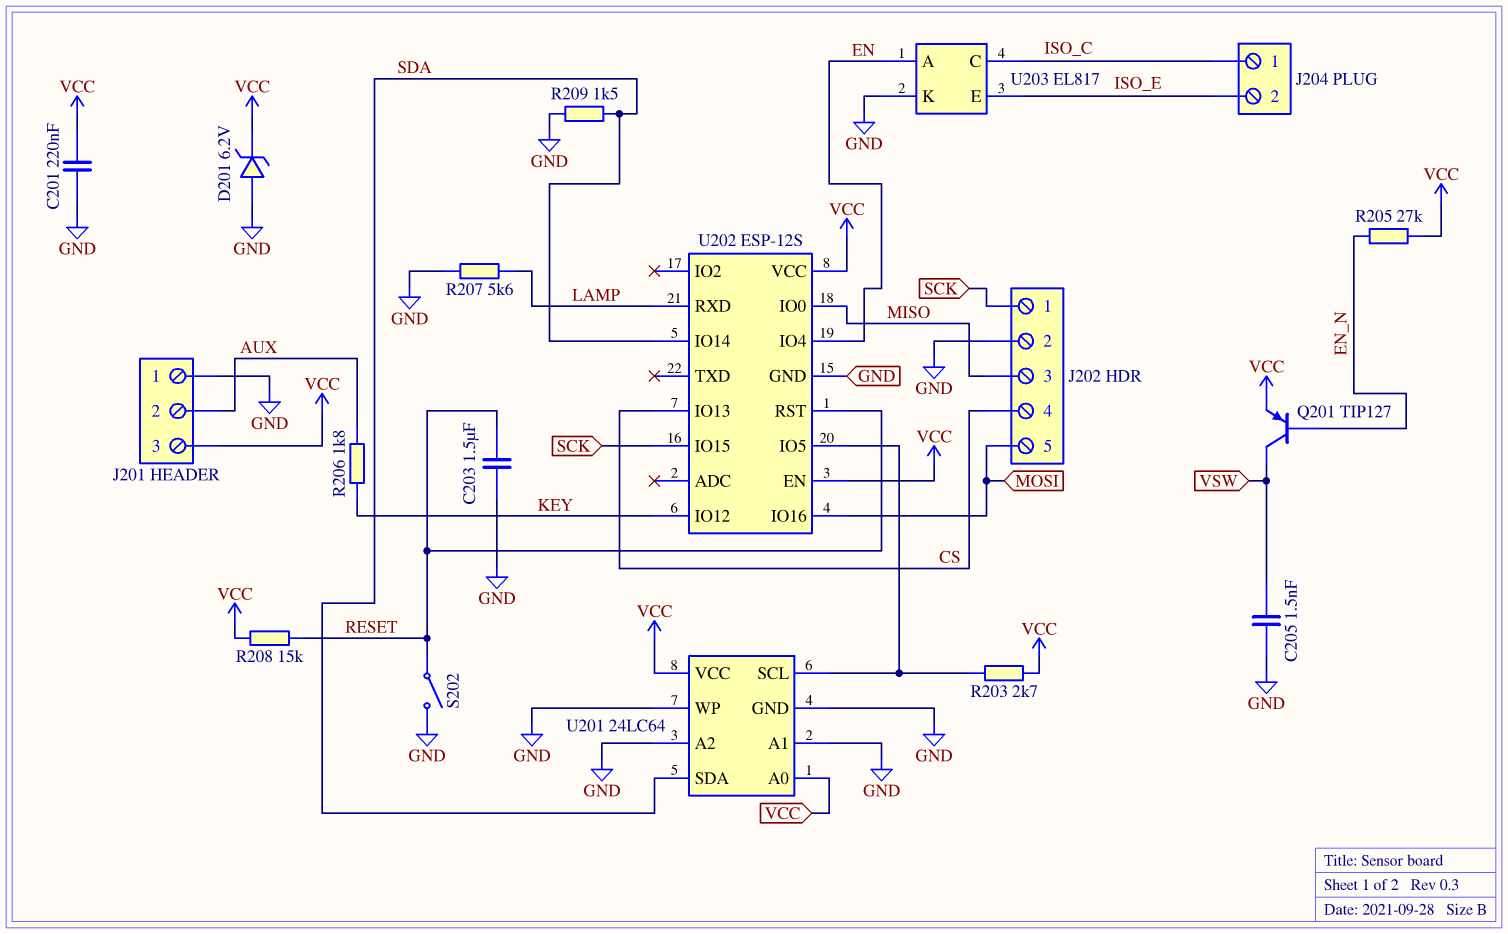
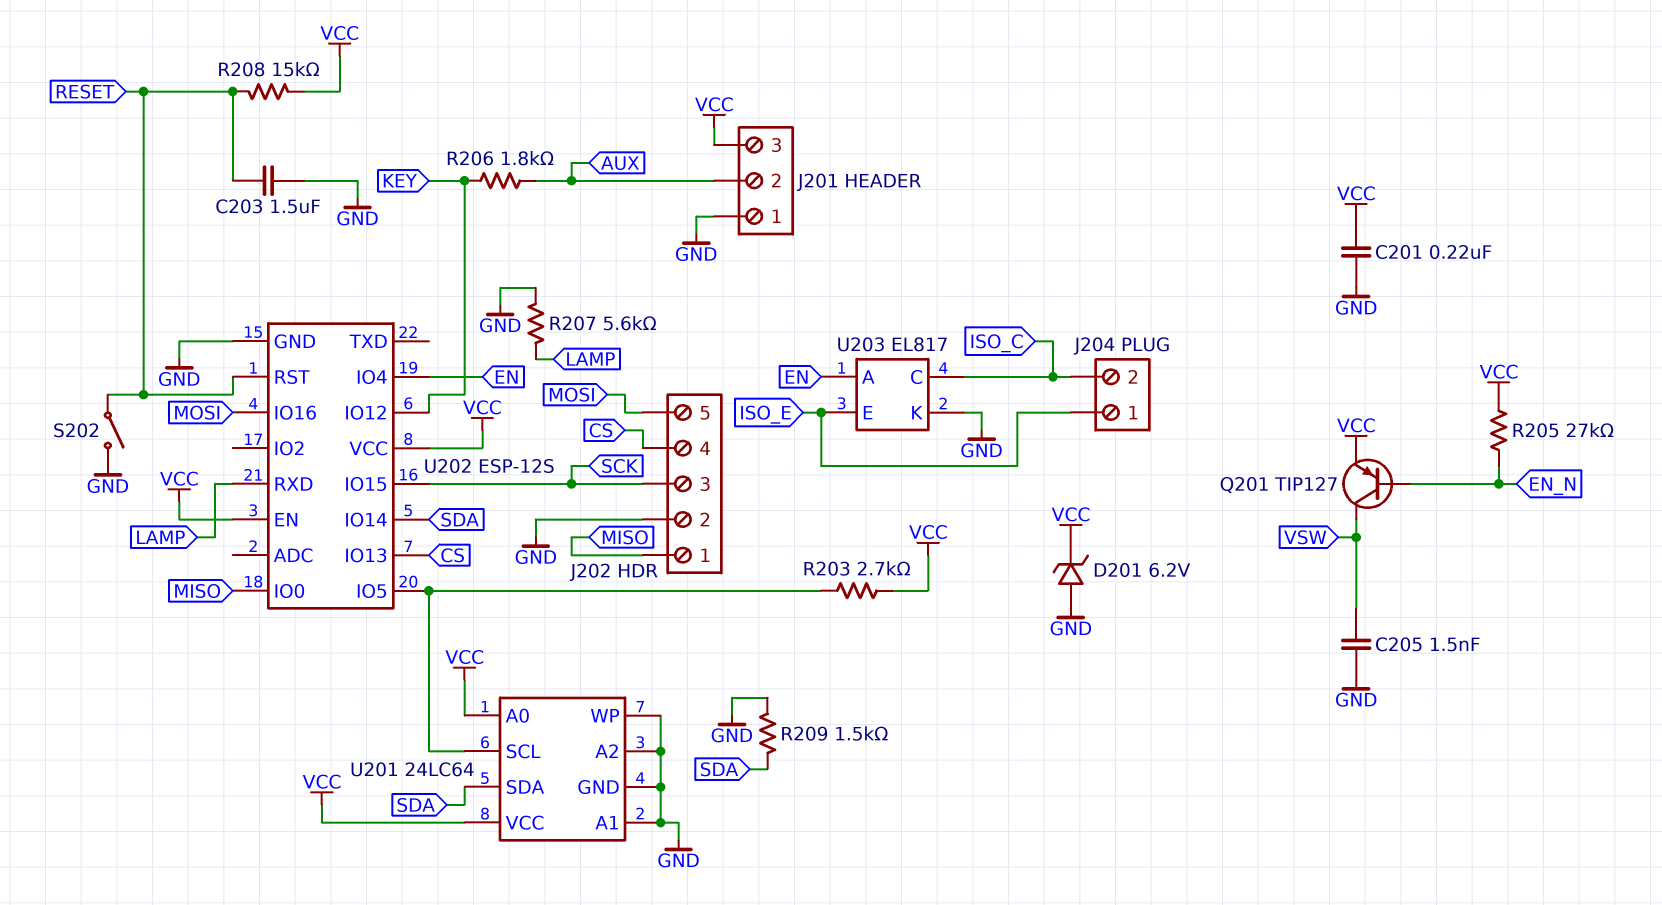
J202 pin 1: SCK -> MISO
J202 pin 3: MISO -> SCK
J204 pin 1: ISO_C -> ISO_E
J204 pin 2: ISO_E -> ISO_C

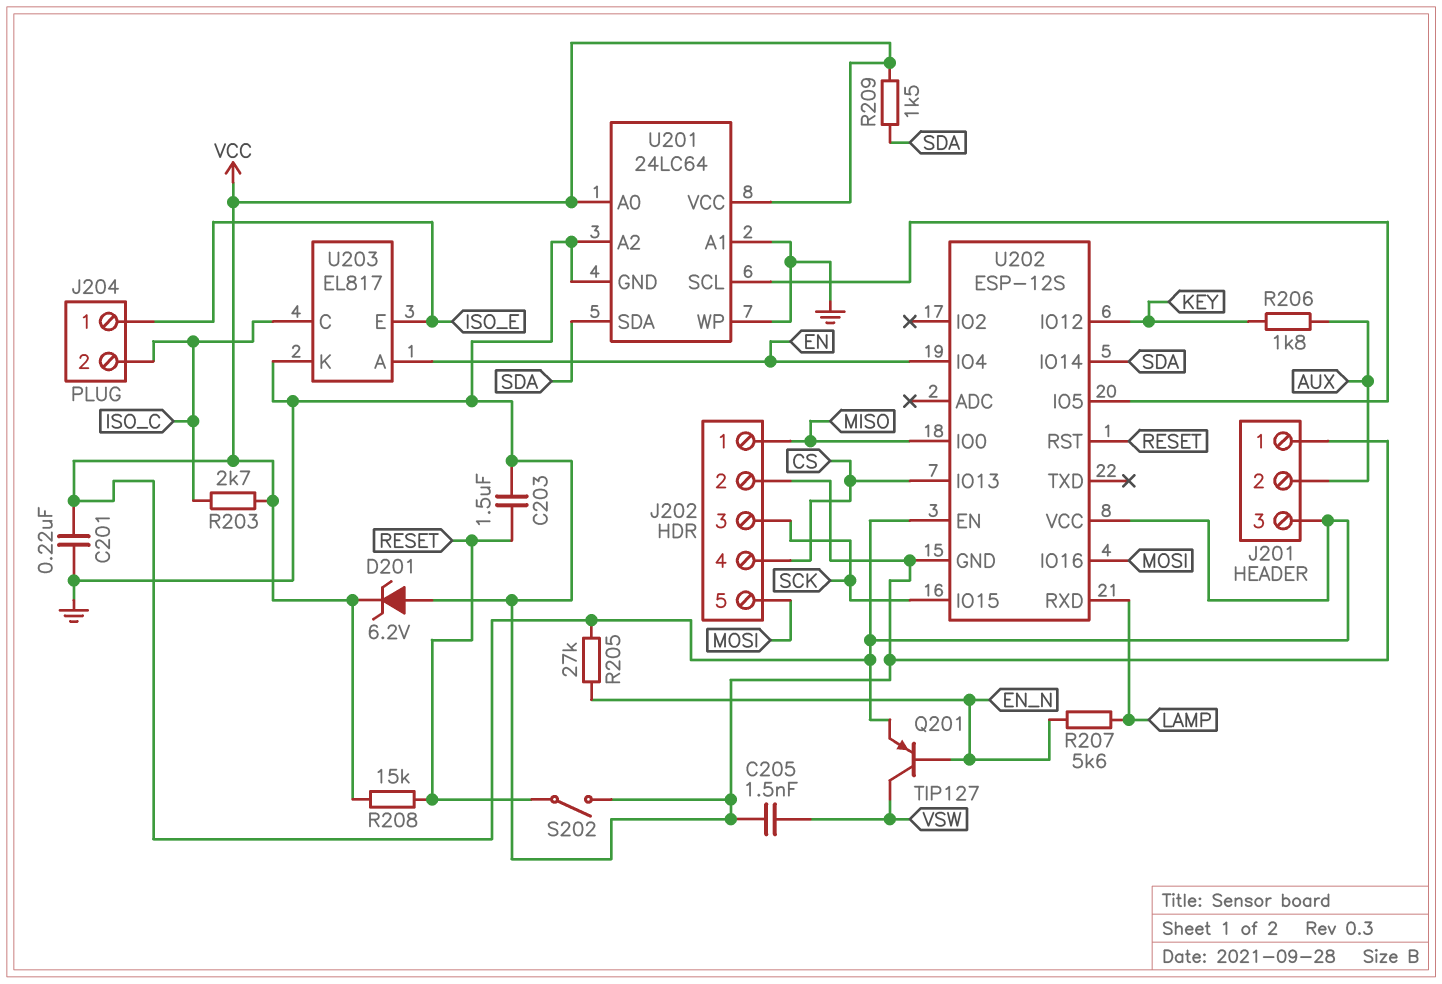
R203: 2.7k (U201/SCL, VCC) -> 2.7k (ISO_C, VCC)
R207: 5.6k (GND, LAMP) -> 5.6k (EN_N, LAMP)
R209: 1.5k (GND, SDA) -> 1.5k (SDA, VCC)

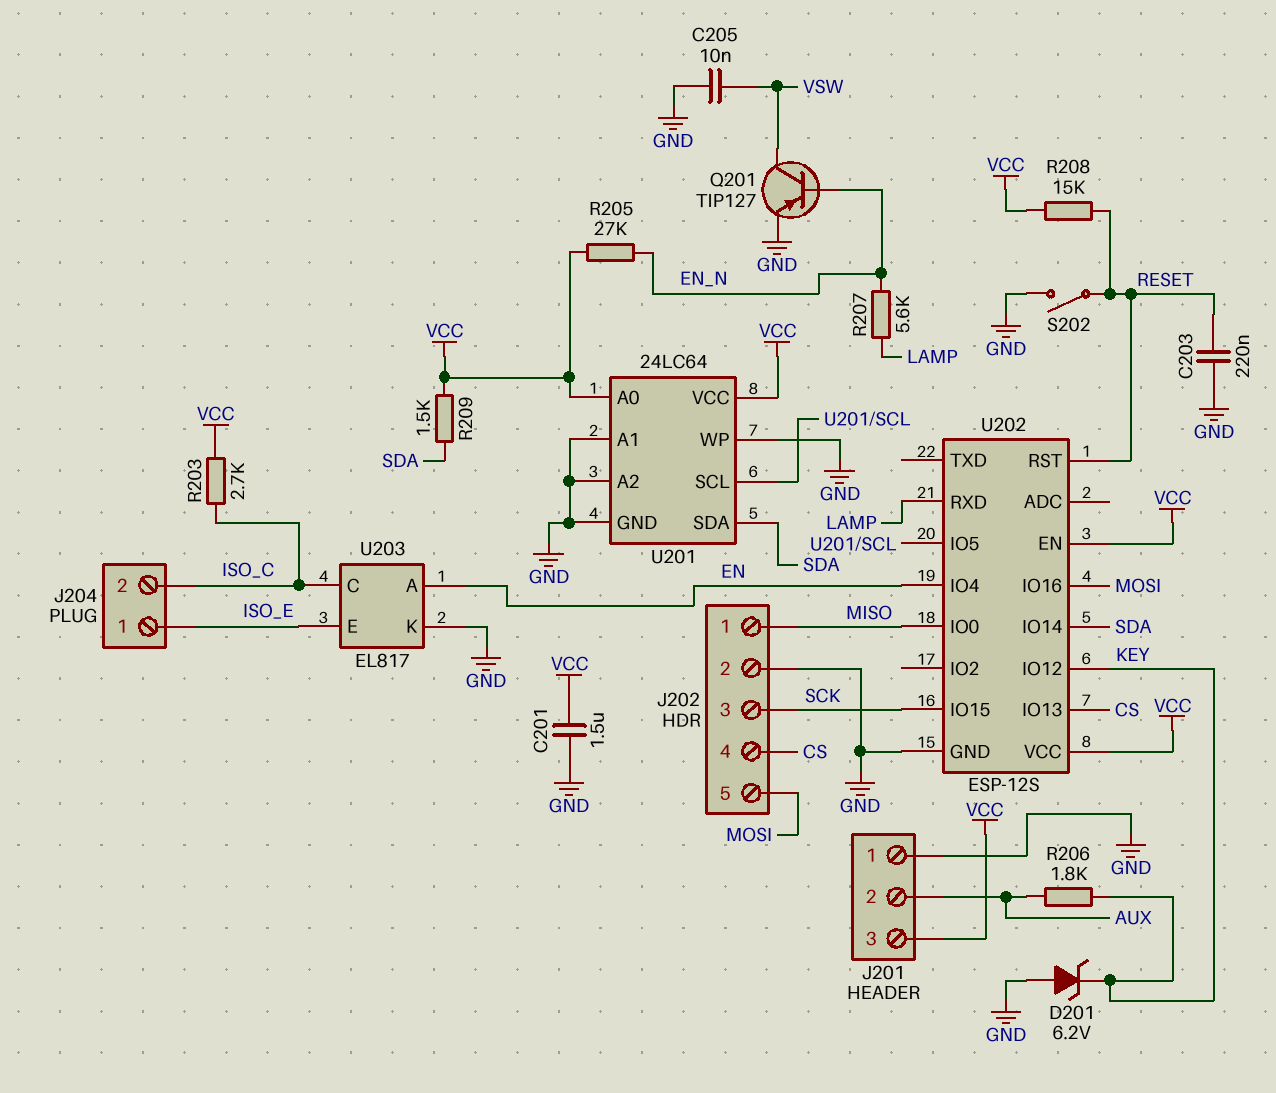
C201: 220nF (GND, VCC) -> 1.5uF (GND, VCC)
C203: 1.5uF (GND, RESET) -> 220nF (GND, RESET)
C205: 1.5nF (GND, VSW) -> 10nF (GND, VSW)
D201: zener 6.2V (A GND, K VCC) -> zener 6.2V (A GND, K KEY)
Q201: PNP TIP127 (B EN_N, C VSW, E VCC) -> PNP TIP127 (B EN_N, C VSW, E GND)

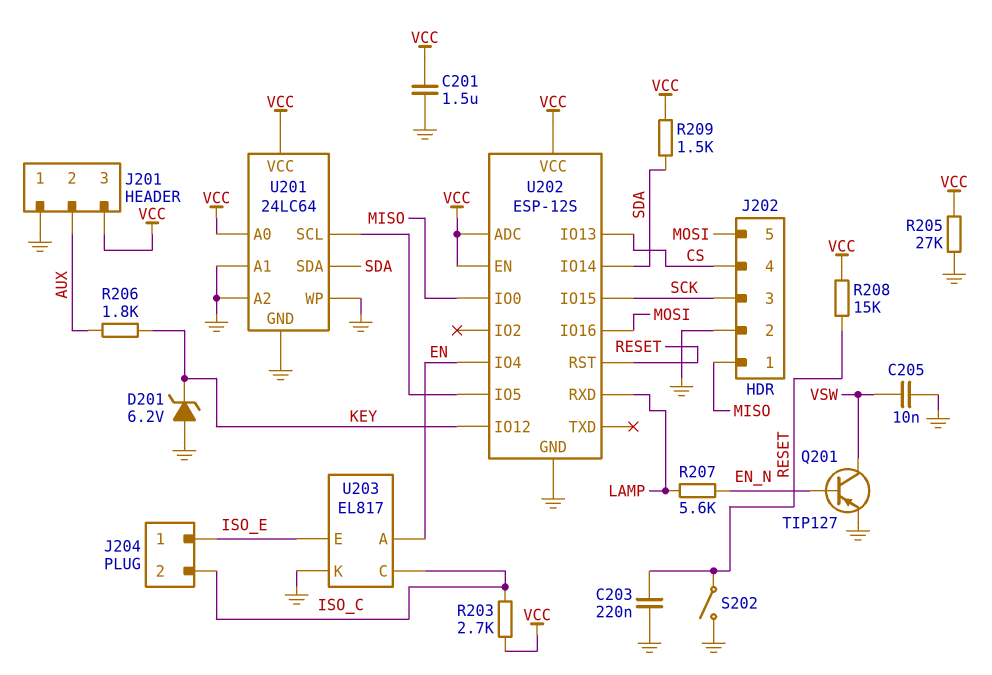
R205: 27k (EN_N, VCC) -> 27k (GND, VCC)
U202 pin ADC: none -> VCC

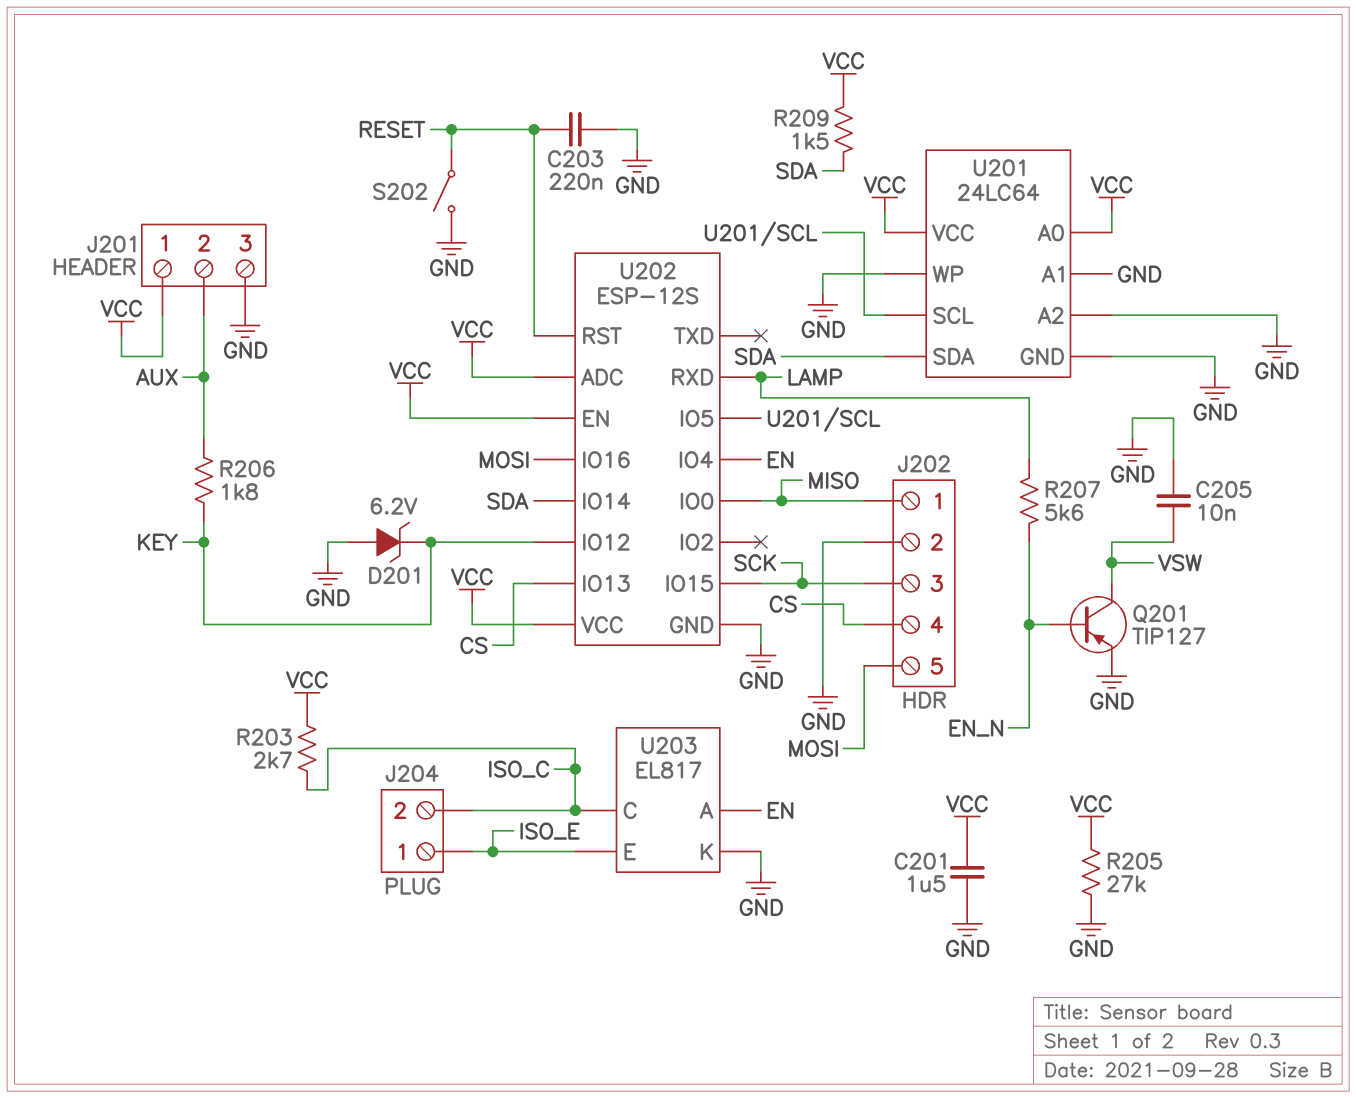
J201 pin 1: GND -> VCC
J201 pin 3: VCC -> GND
R208: 15k (RESET, VCC) -> none

